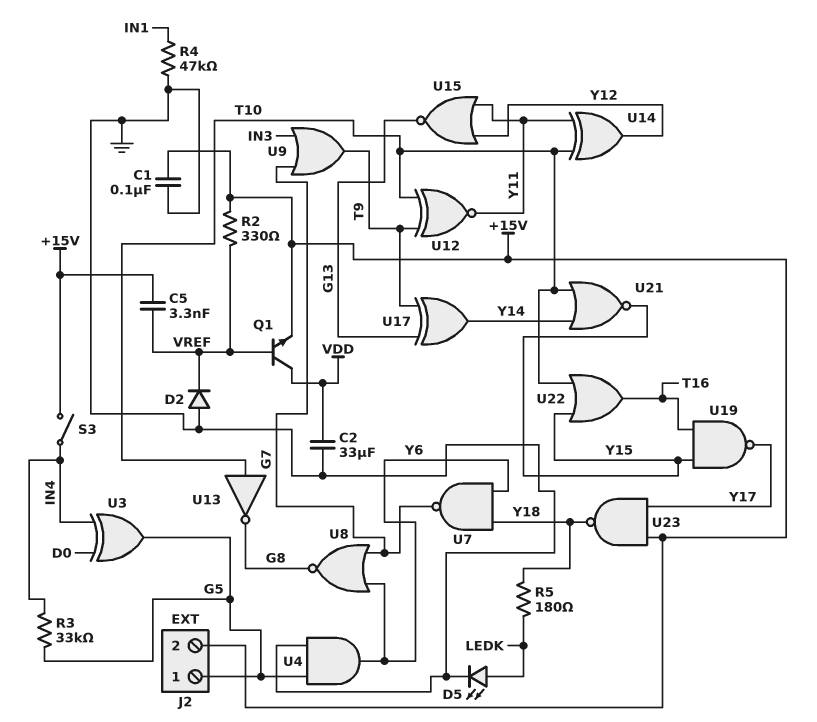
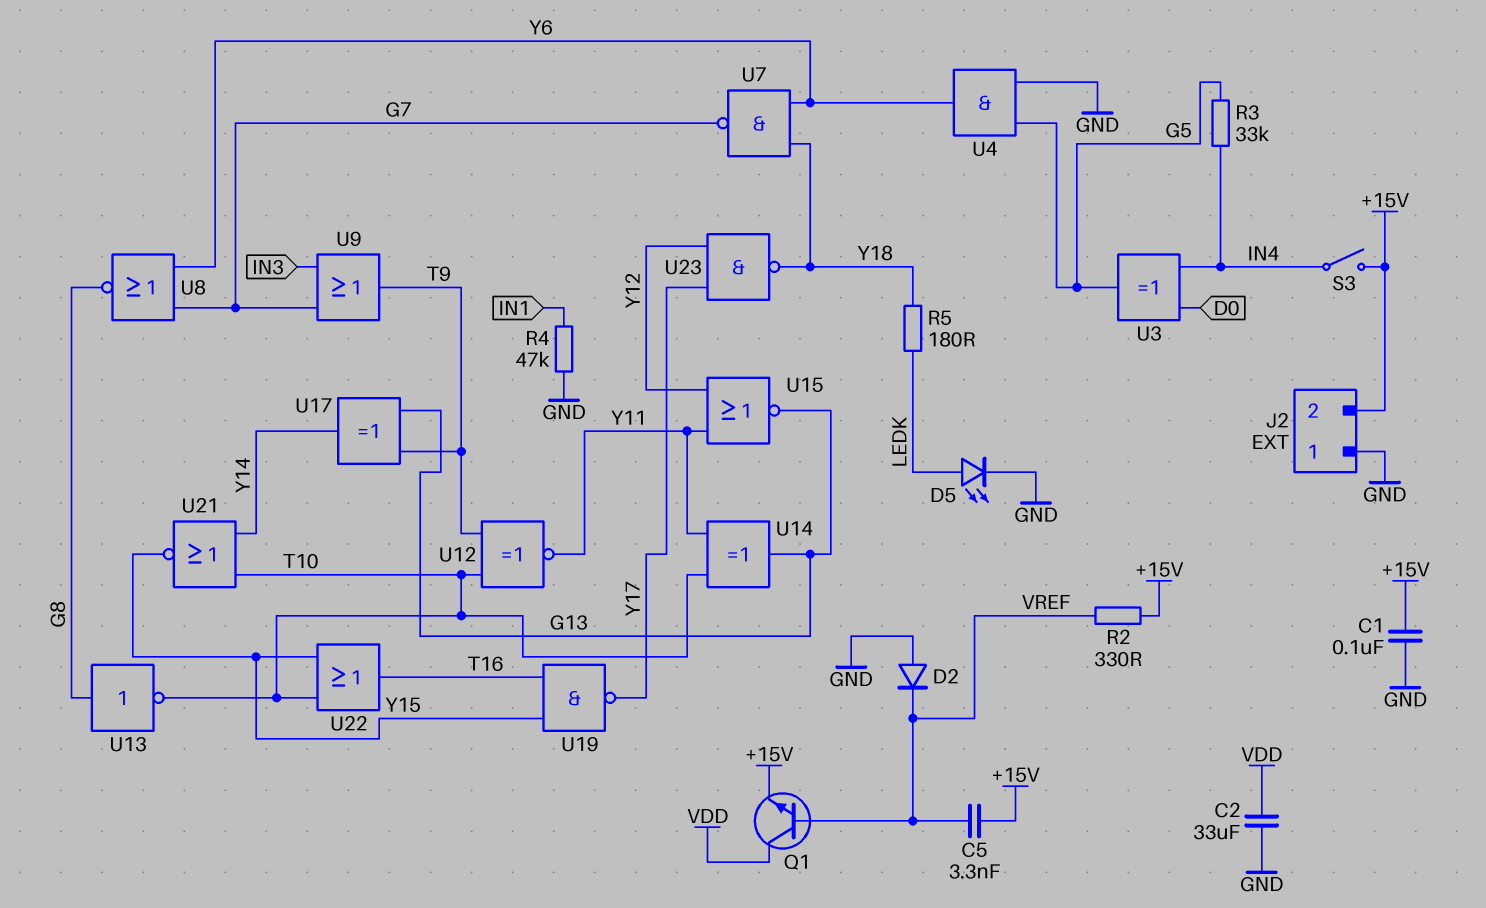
J2 pin 1: G5 -> GND
U13: NOT (in T10, out G8) -> NOT (in G8, out T10)
U14: XOR (in T10, in Y11, out Y12) -> XOR (in T10, in Y11, out G13)
U23: NAND (in +15V, in Y17, out Y18) -> NAND (in Y12, in Y17, out Y18)

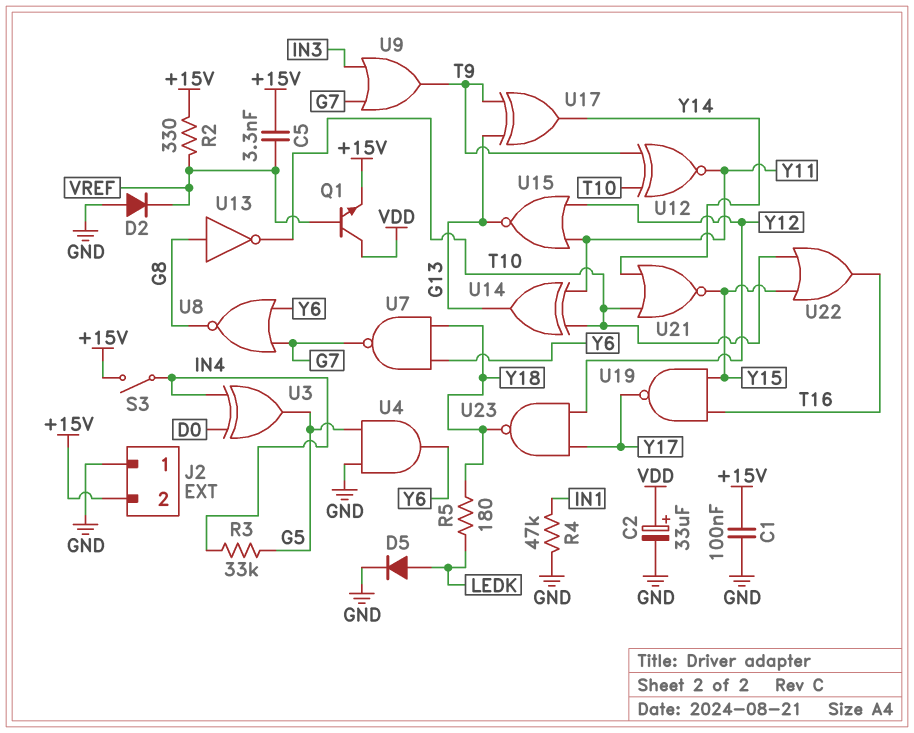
C2: 33uF (GND, VDD) -> 33uF (plus VDD, minus GND)
D5: LED (A LEDK, K GND) -> diode (A LEDK, K GND)

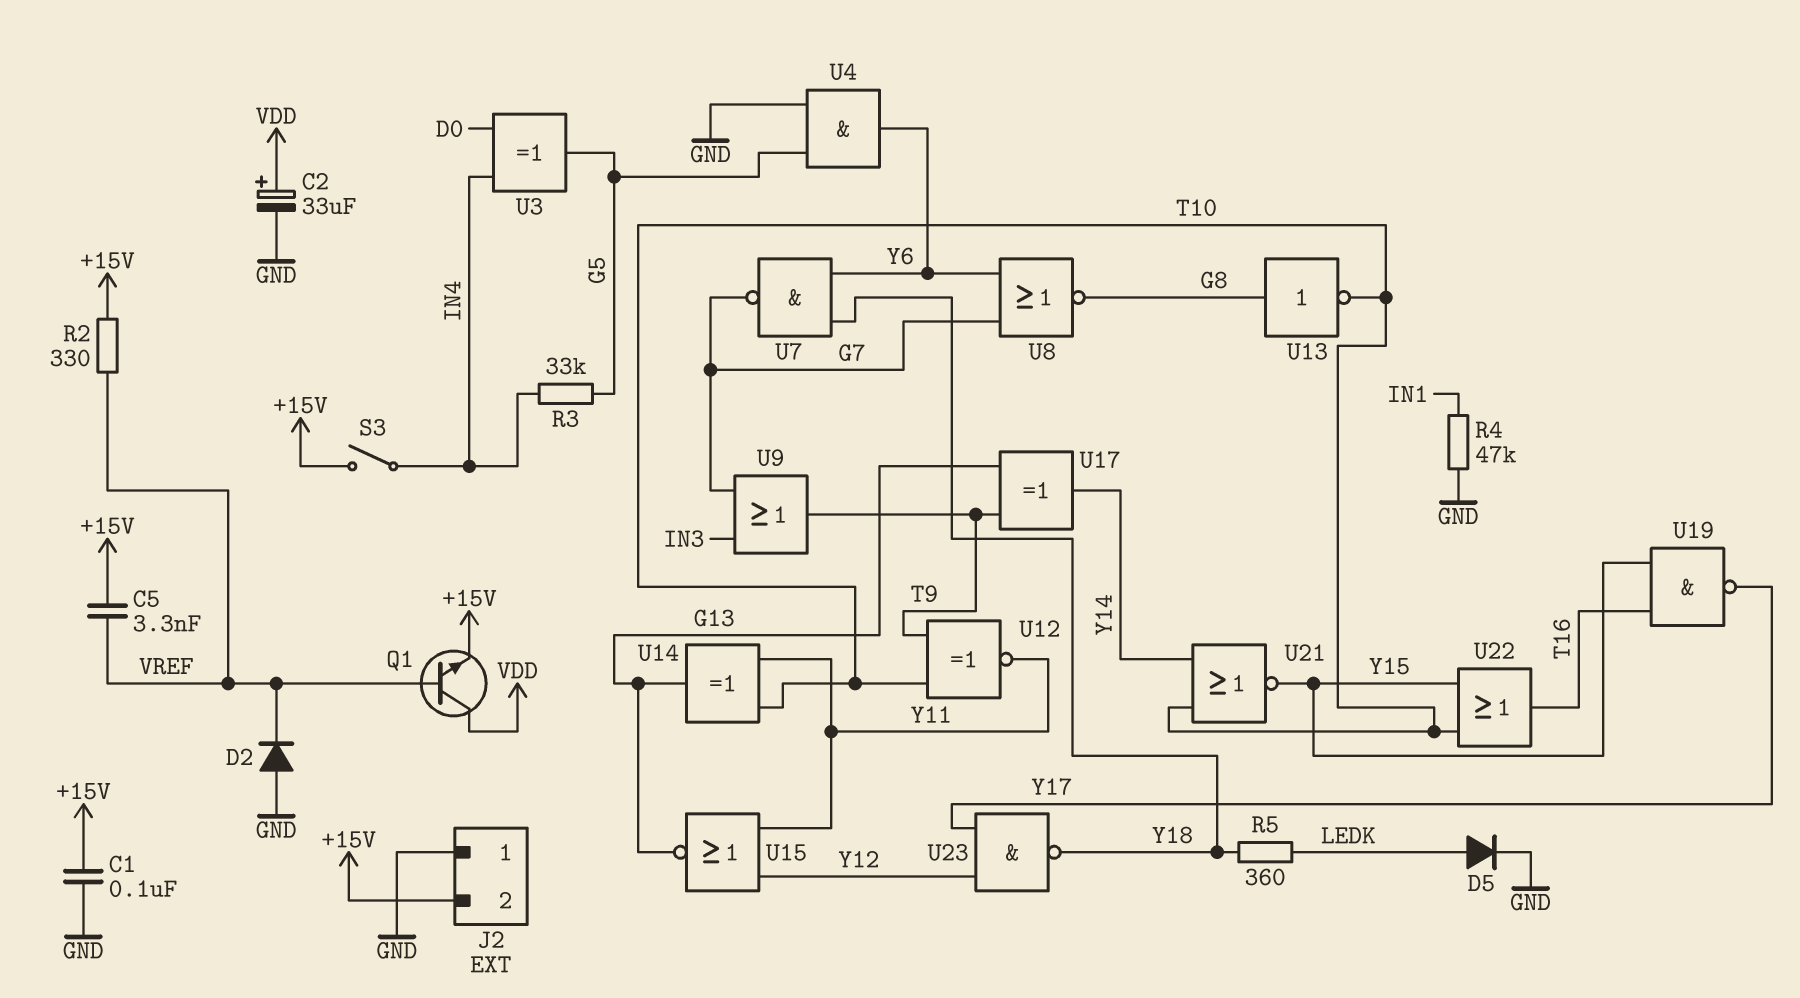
R5: 180 (LEDK, Y18) -> 360 (LEDK, Y18)

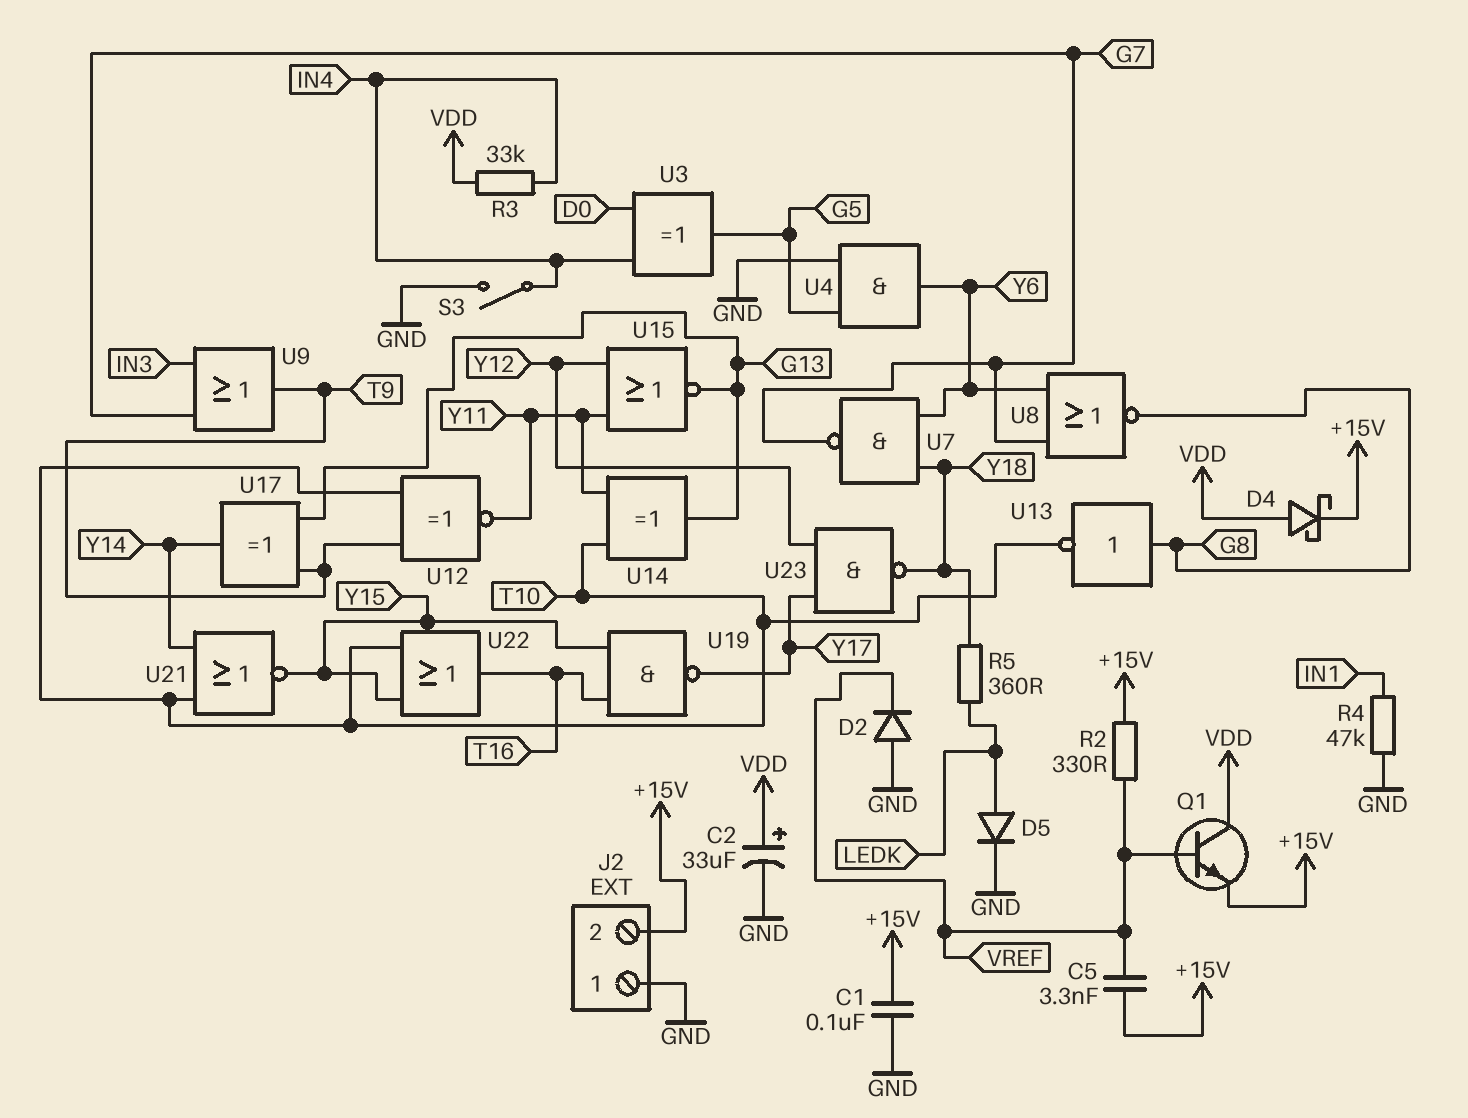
D4: none -> schottky (A VDD, K +15V)
R3: 33k (G5, IN4) -> 33k (IN4, VDD)
S3: switch (+15V, IN4) -> switch (GND, IN4)

